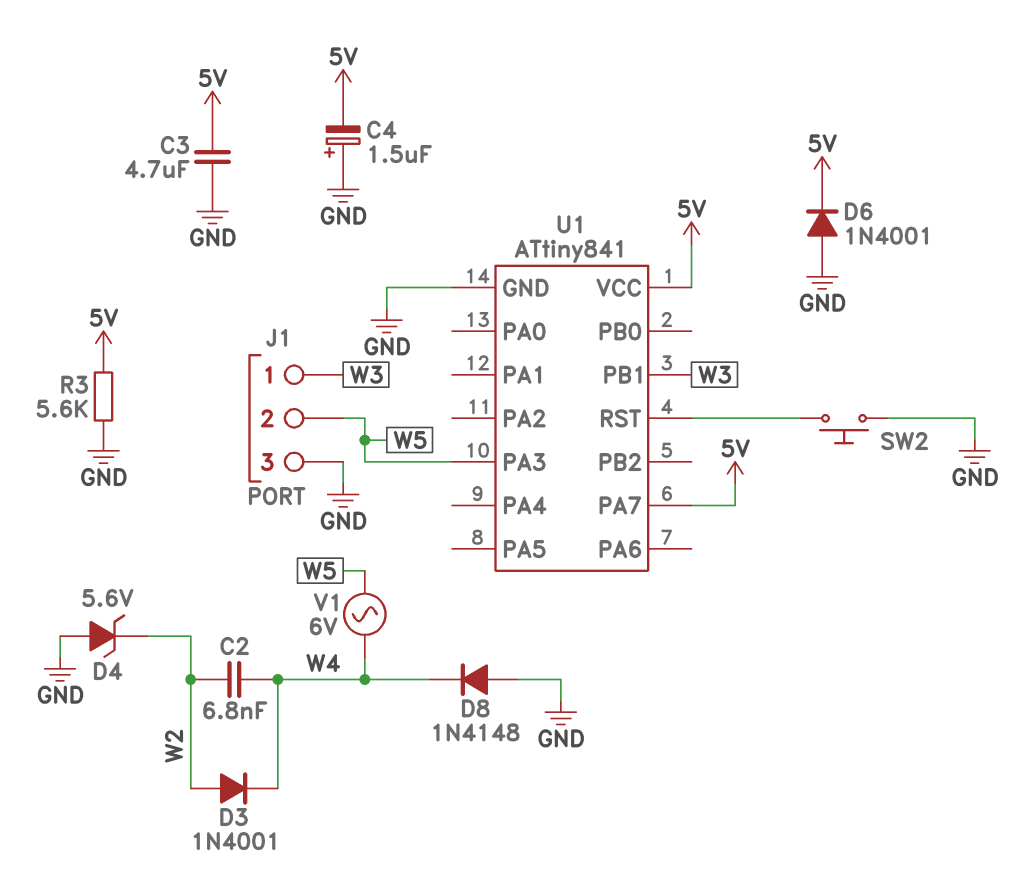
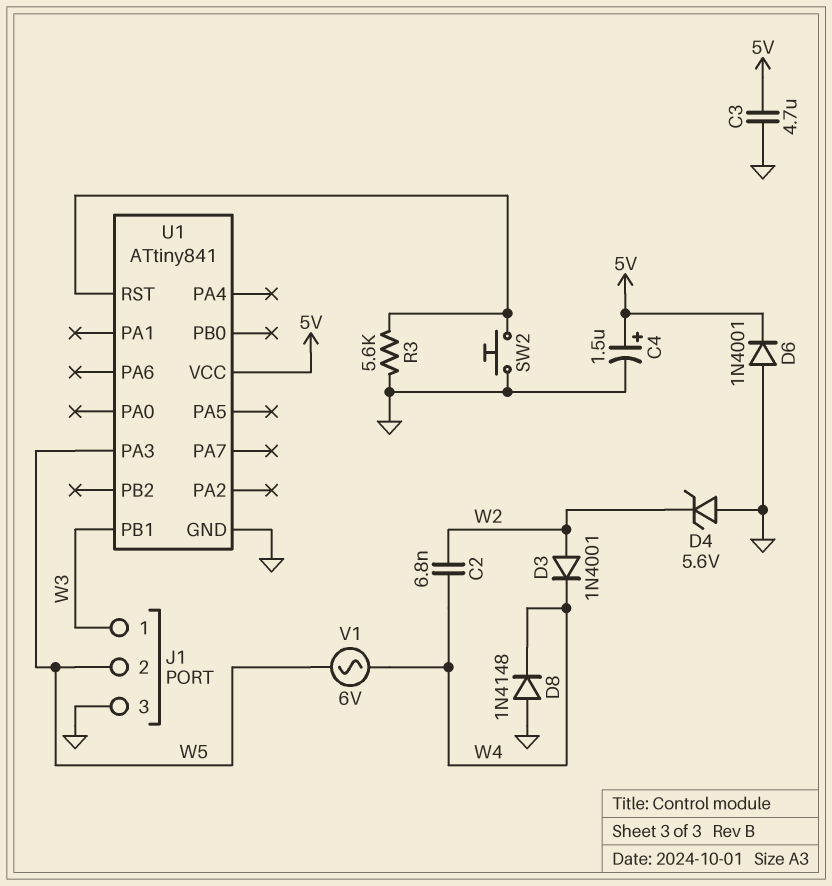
C4: 1.5uF (plus GND, minus 5V) -> 1.5uF (plus 5V, minus GND)
R3: 5.6k (5V, GND) -> 5.6k (GND, U1/RST)
U1 pin PA7: 5V -> none

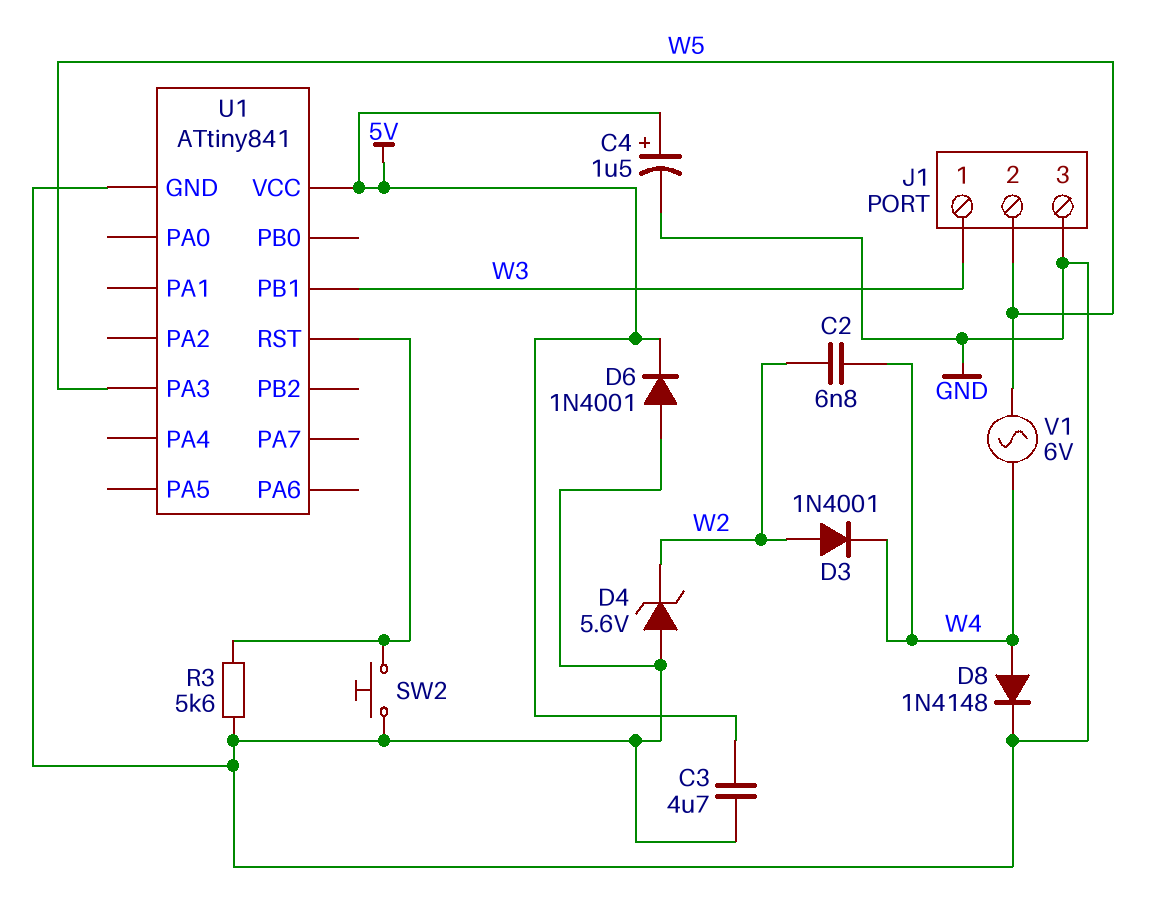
D8: diode 1N4148 (A GND, K W4) -> diode 1N4148 (A W4, K GND)

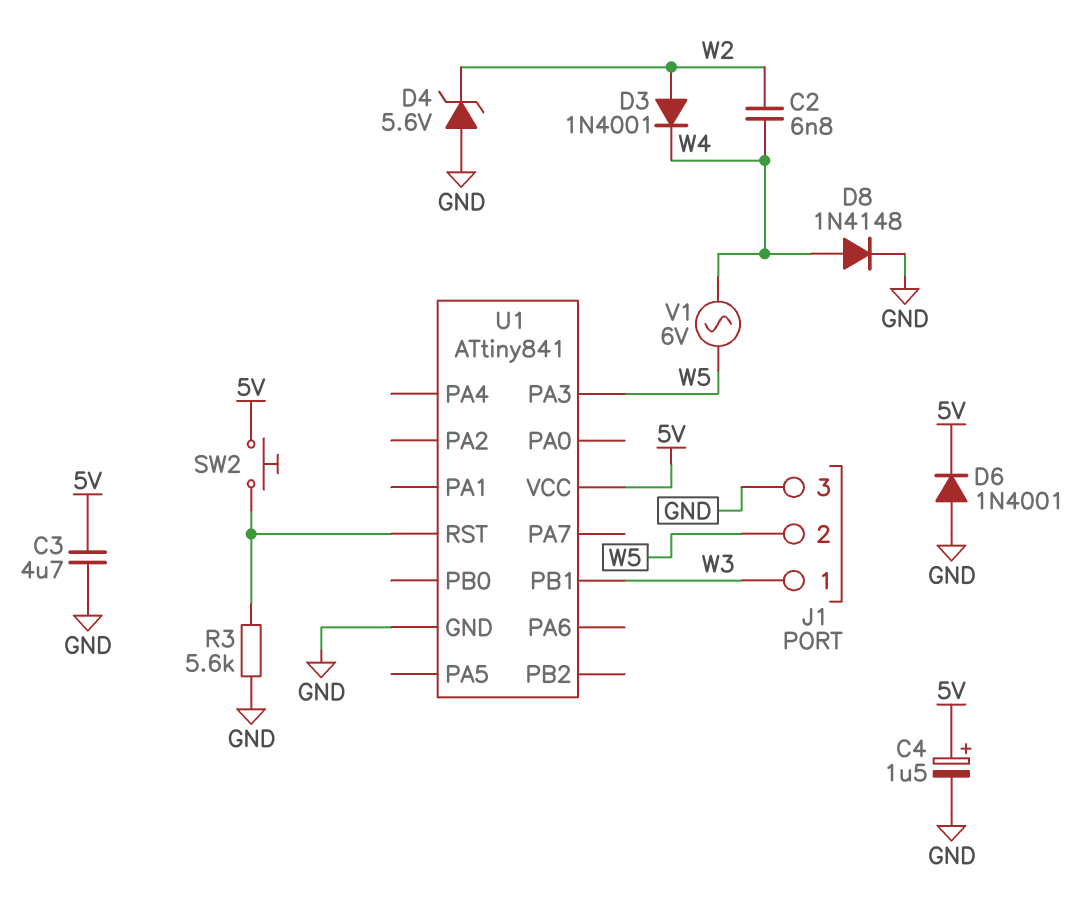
SW2: button (GND, U1/RST) -> button (5V, U1/RST)

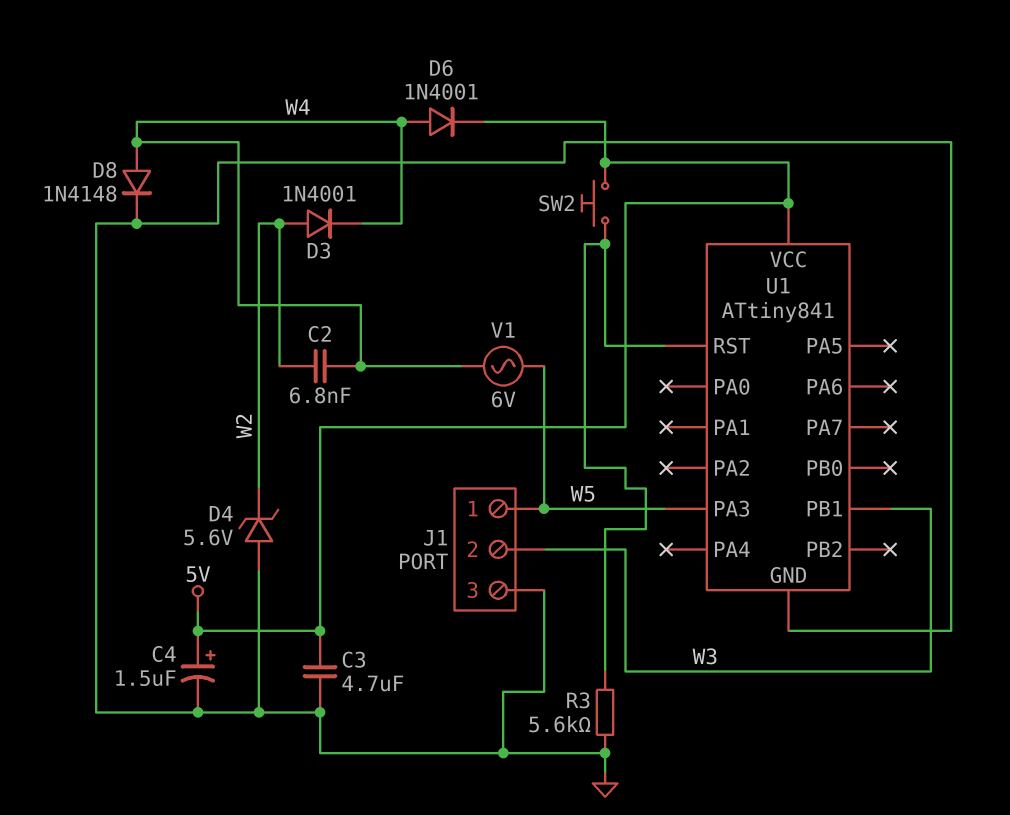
D6: diode 1N4001 (A GND, K 5V) -> diode 1N4001 (A W4, K 5V)
J1 pin 1: W3 -> W5
J1 pin 2: W5 -> W3

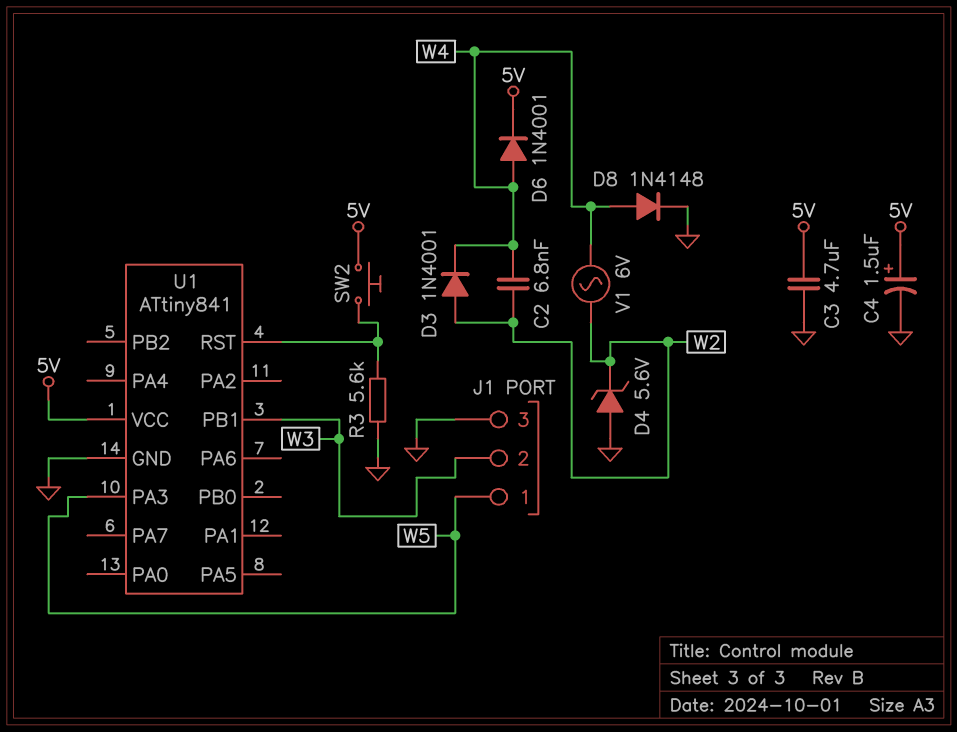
V1: AC 6V (W4, W5) -> AC 6V (W2, W4)

